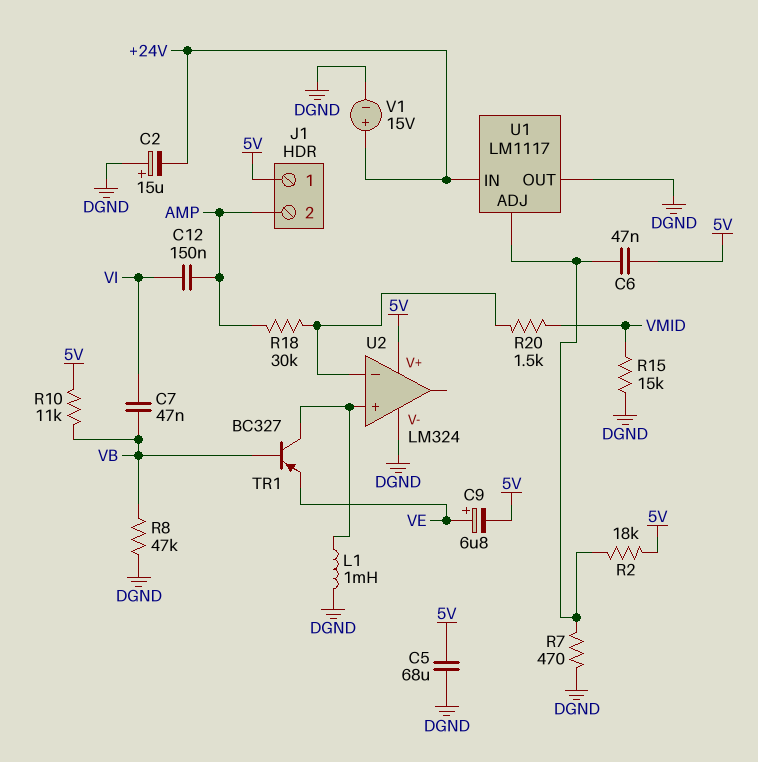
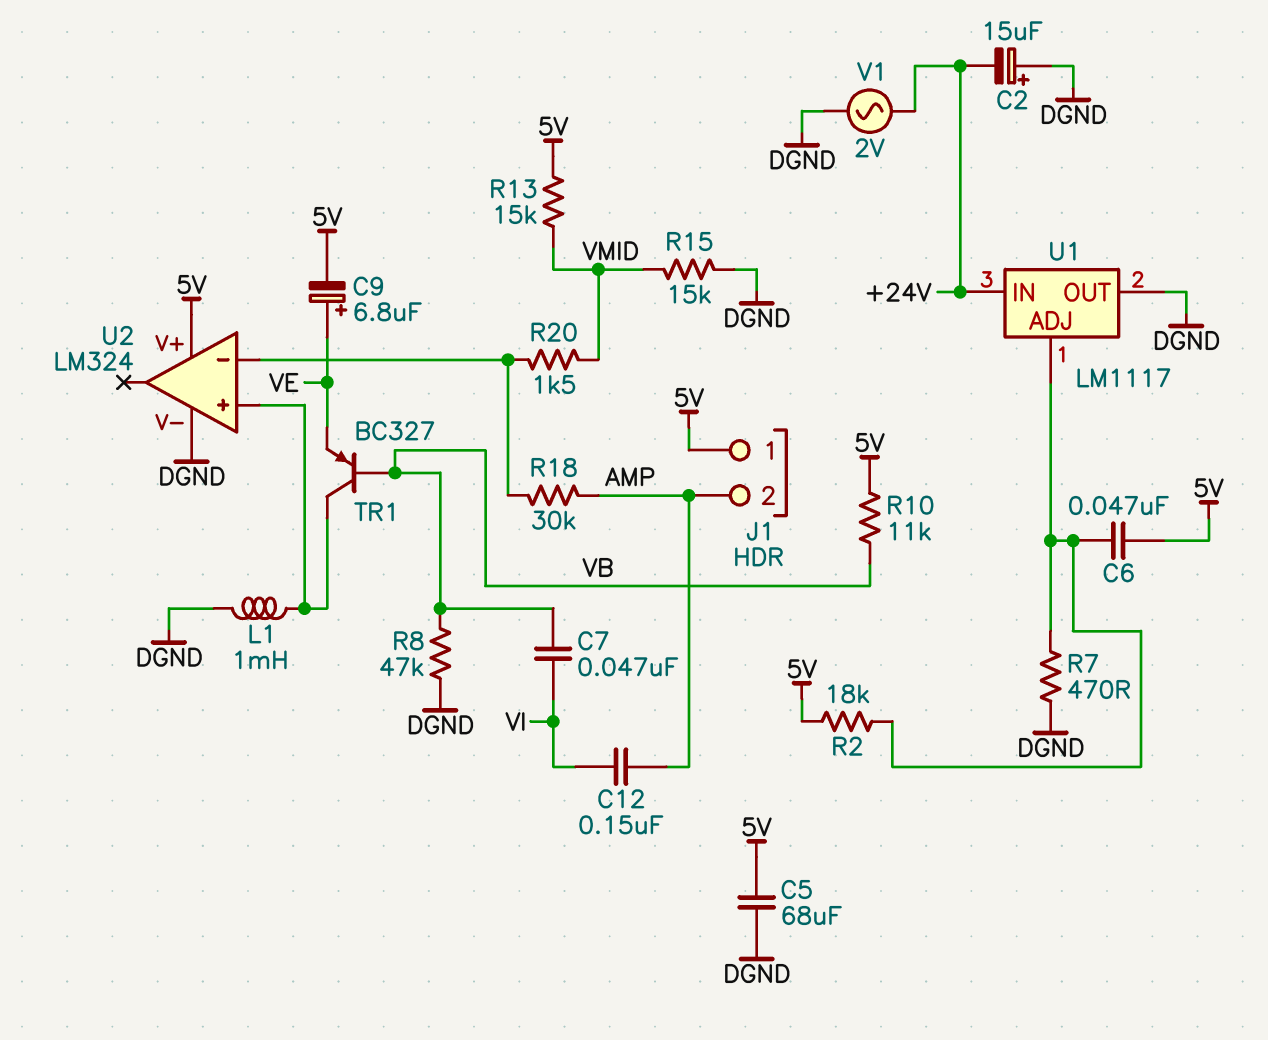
R13: none -> 15k (5V, VMID)
V1: 15V (plus +24V, minus DGND) -> AC 2V (+24V, DGND)

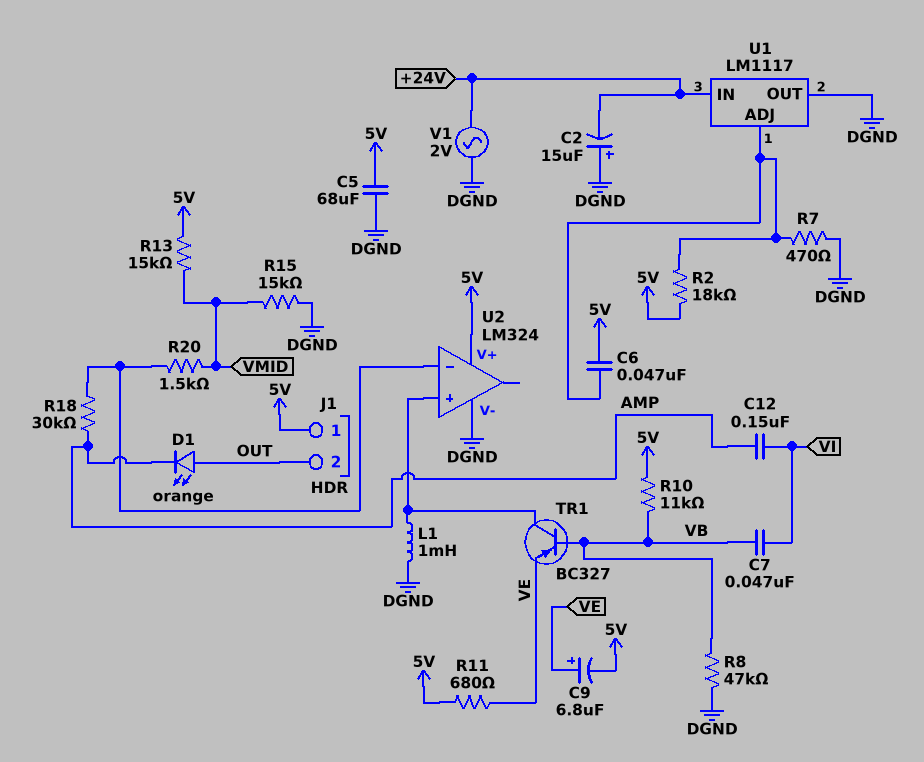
D1: none -> LED orange (A OUT, K AMP)
J1 pin 2: AMP -> OUT
R11: none -> 680 (5V, VE)

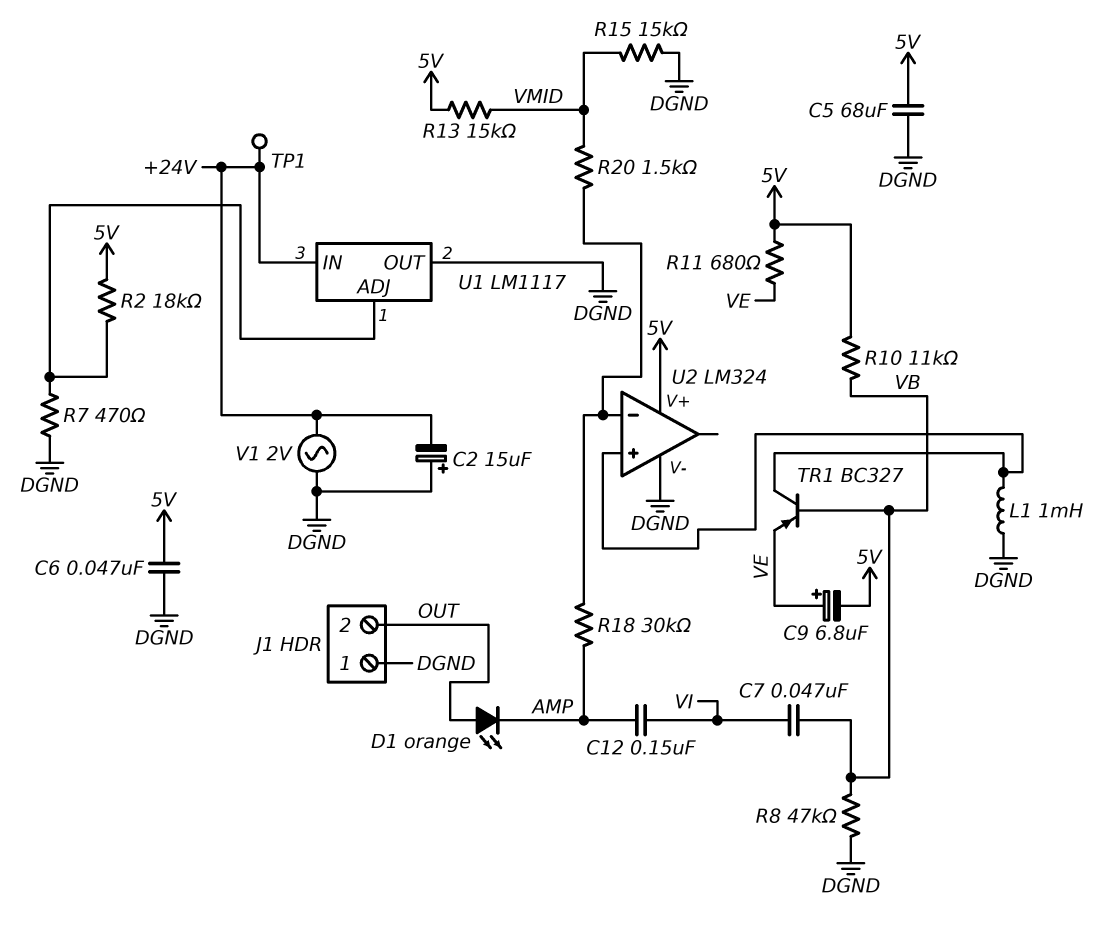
C6: 47nF (5V, U1/ADJ) -> 47nF (5V, DGND)
J1 pin 1: 5V -> DGND
TP1: none -> test point (+24V)

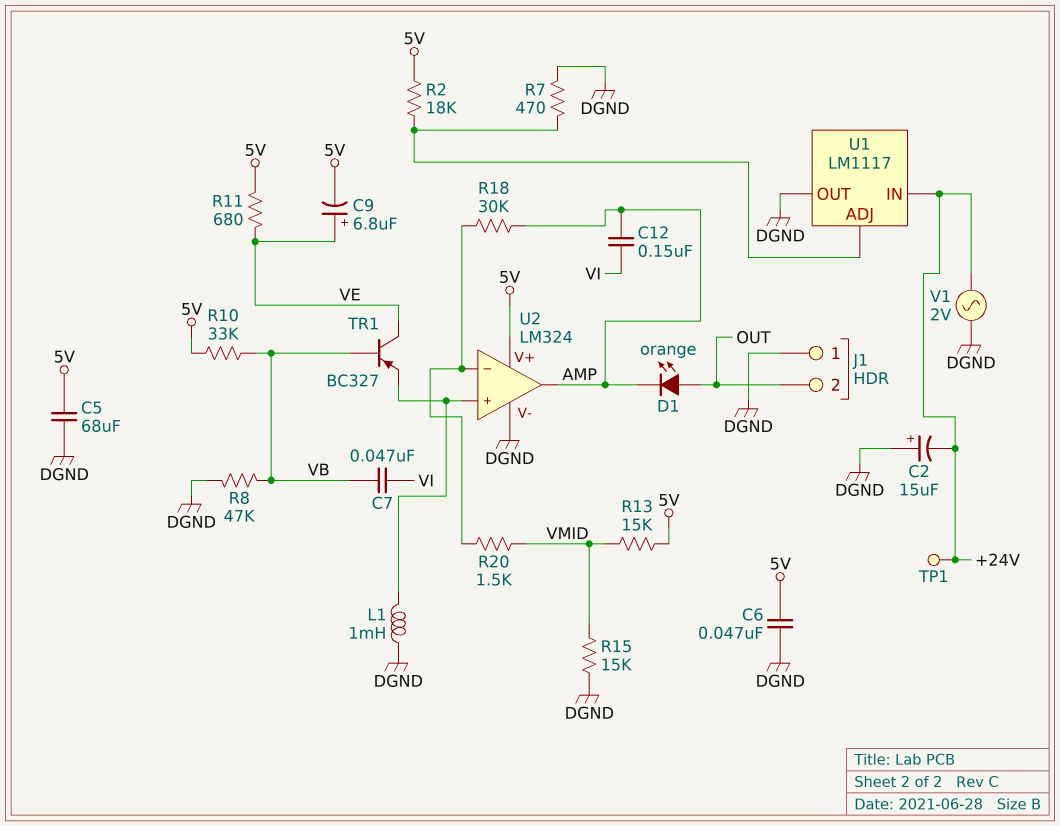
R10: 11k (5V, VB) -> 33k (5V, VB)
TR1: PNP BC327 (B VB, C U2/in+, E VE) -> PNP BC327 (B VB, C VE, E U2/in+)
U2 pin out: none -> AMP

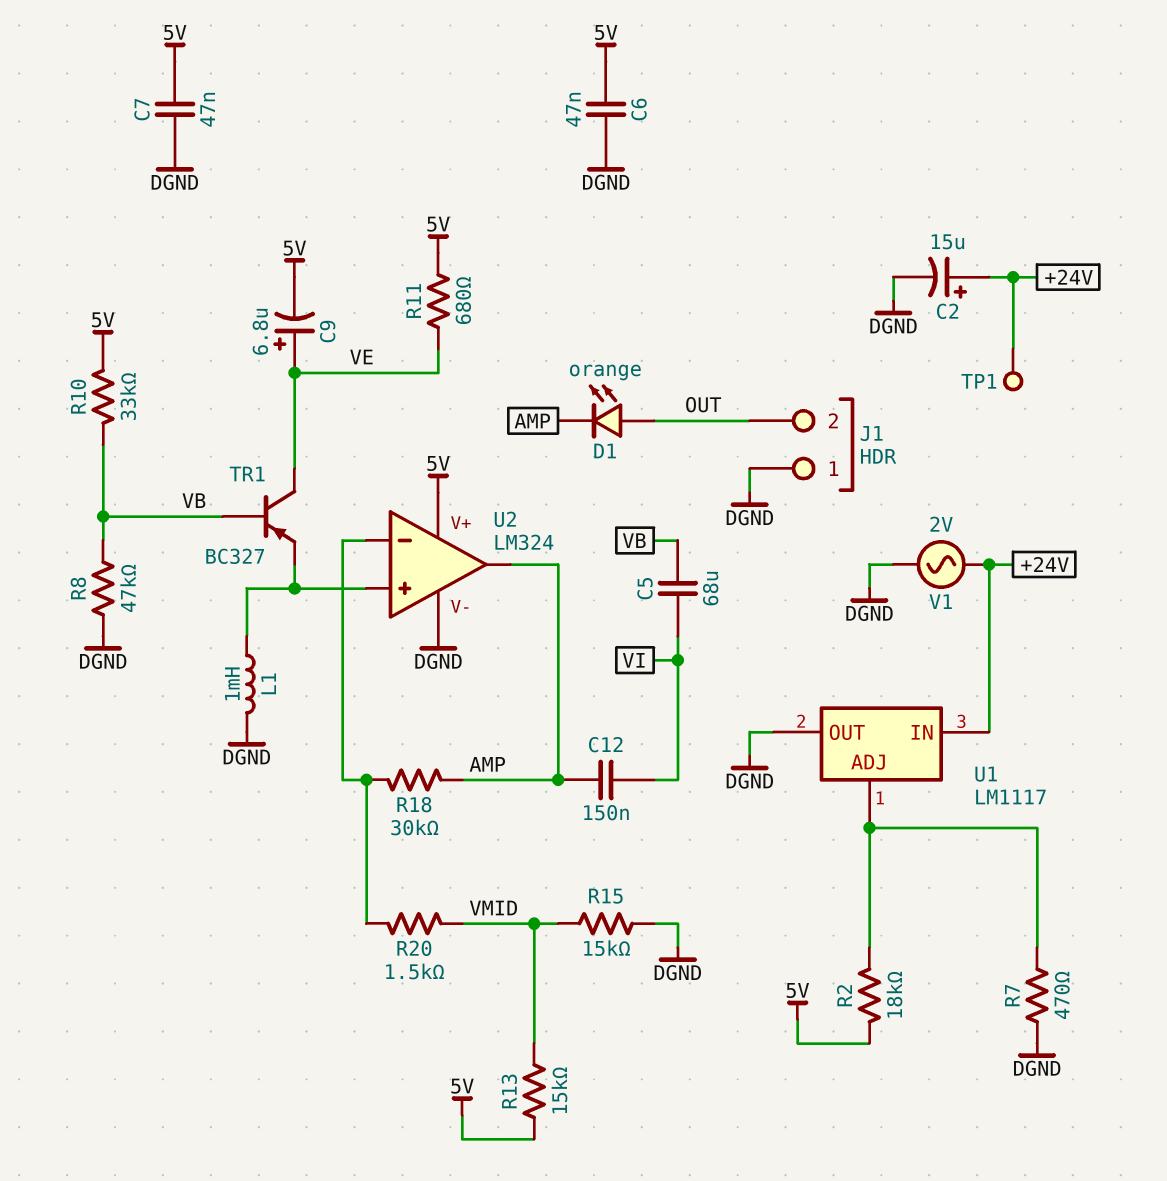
C2: 15uF (plus DGND, minus +24V) -> 15uF (plus +24V, minus DGND)
C5: 68uF (5V, DGND) -> 68uF (VB, VI)
C7: 47nF (VB, VI) -> 47nF (5V, DGND)

